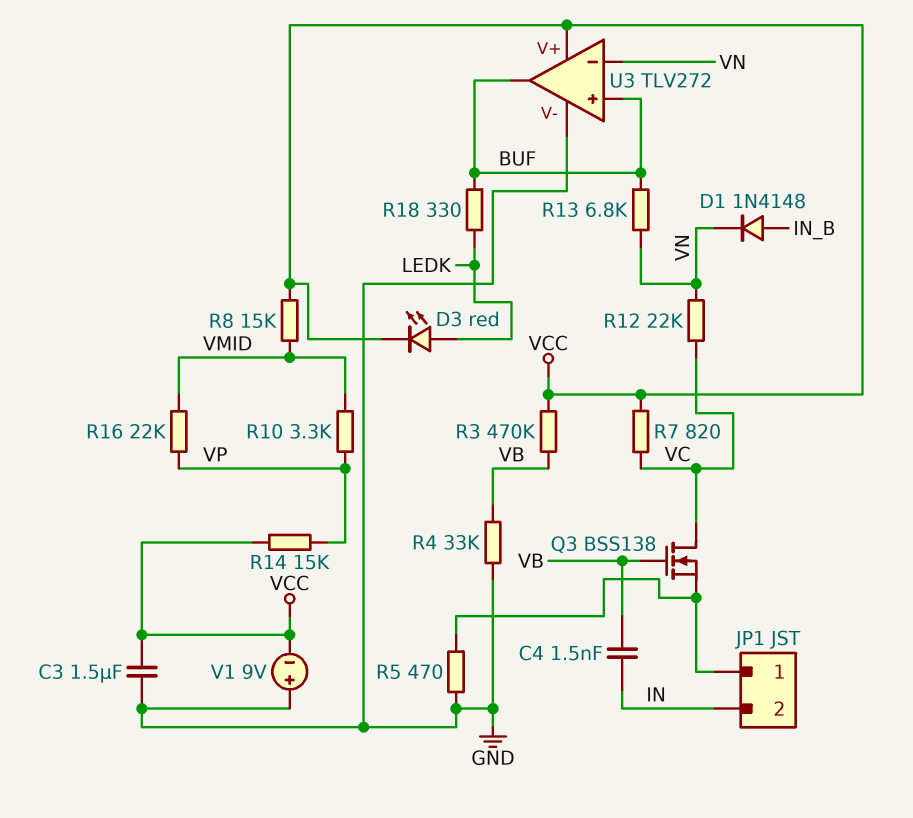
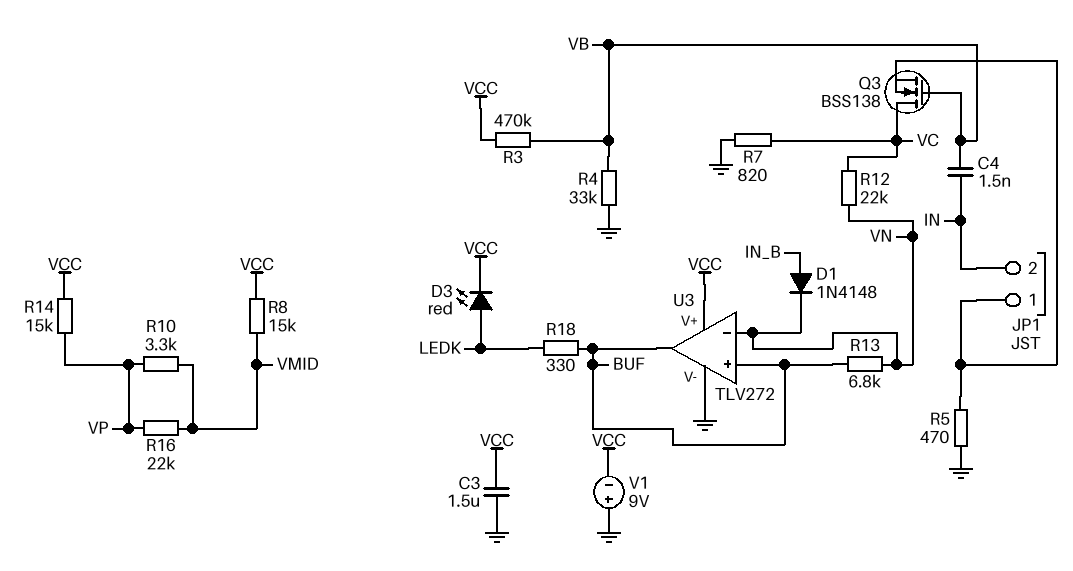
R7: 820 (VC, VCC) -> 820 (GND, VC)

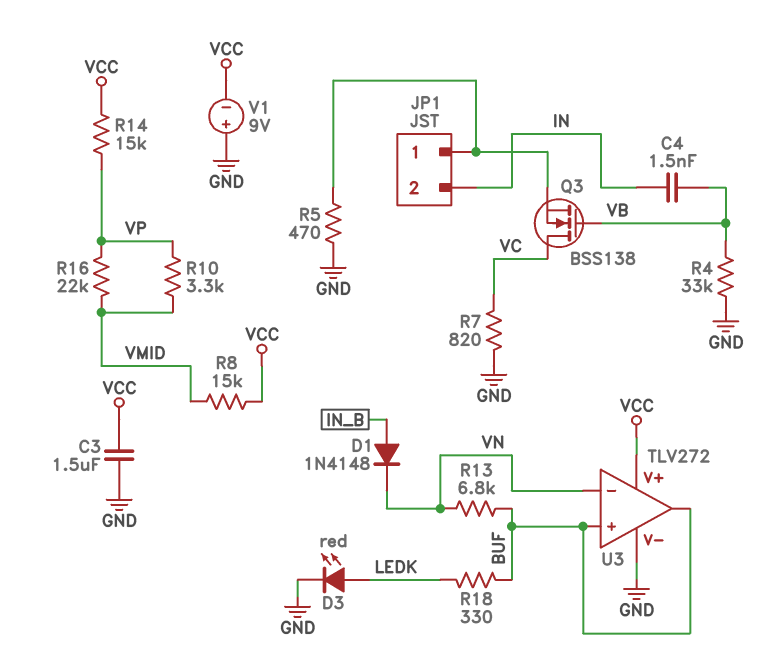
D3: LED red (A LEDK, K VCC) -> LED red (A LEDK, K GND)
R3: 470k (VB, VCC) -> none
R12: 22k (VC, VN) -> none

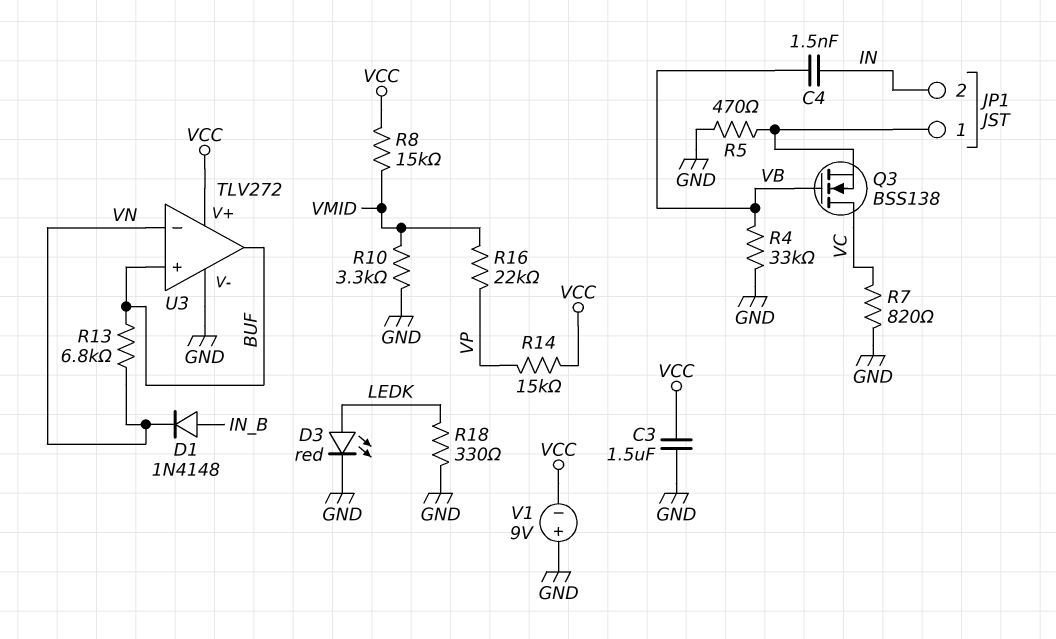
R10: 3.3k (VMID, VP) -> 3.3k (GND, VMID)
R18: 330 (BUF, LEDK) -> 330 (GND, LEDK)

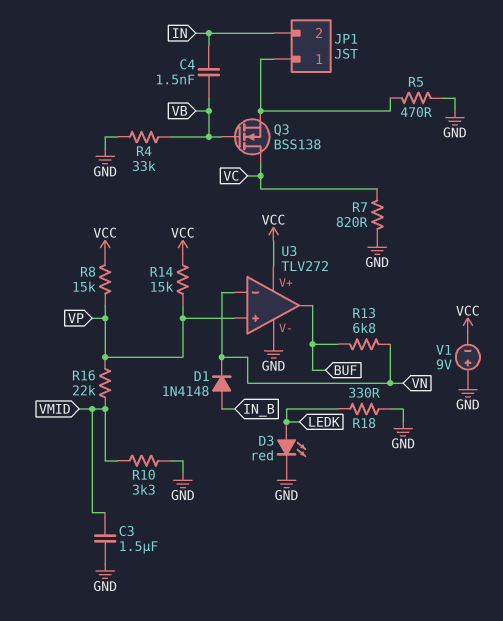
C3: 1.5uF (GND, VCC) -> 1.5uF (GND, VMID)
R8: 15k (VCC, VMID) -> 15k (VCC, VP)
U3 pin in+: BUF -> VP

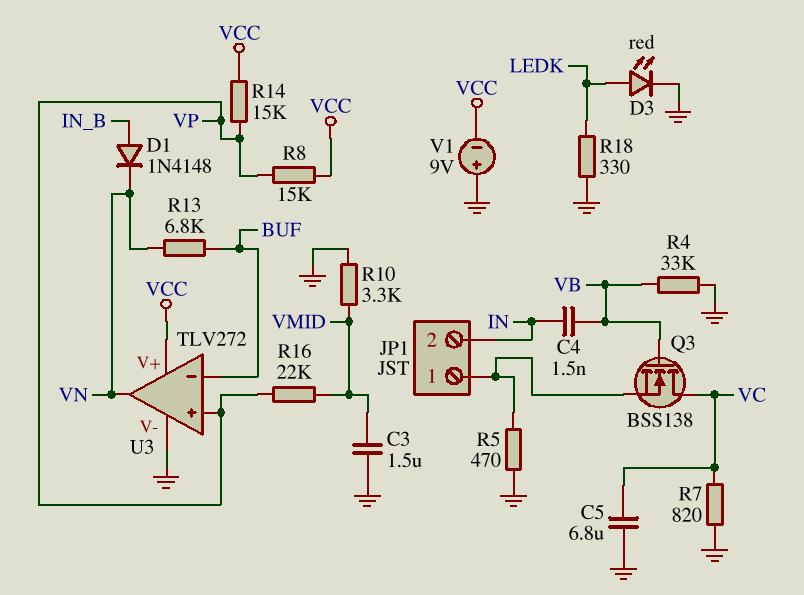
C5: none -> 6.8uF (GND, VC)
U3 pin in-: VN -> BUF
U3 pin out: BUF -> VN

